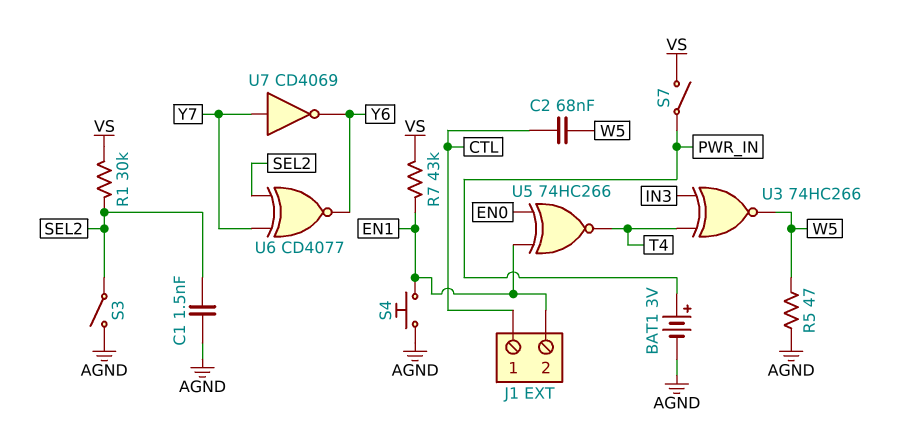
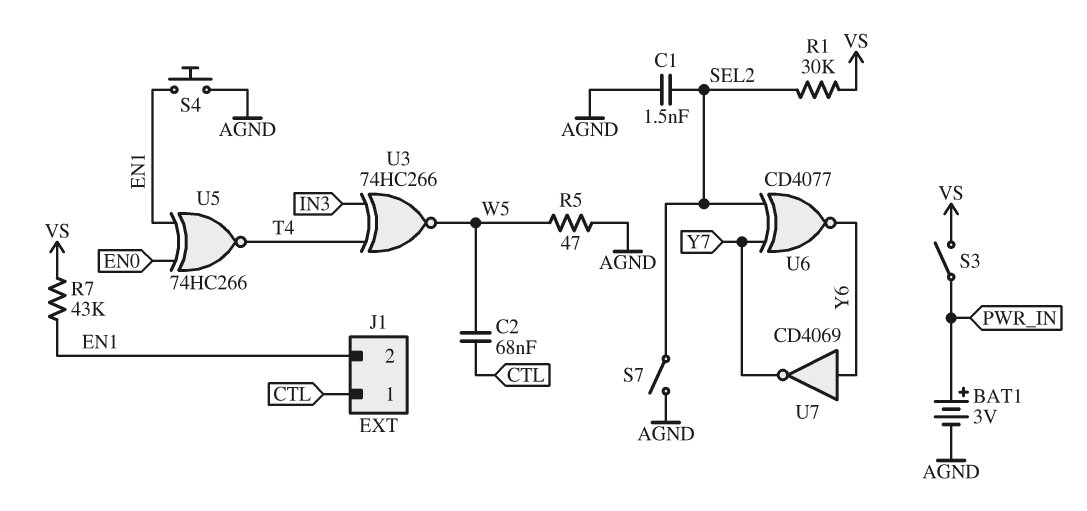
S3: switch (AGND, SEL2) -> switch (PWR_IN, VS)
S7: switch (PWR_IN, VS) -> switch (AGND, SEL2)
U7: NOT CD4069 (in Y7, out Y6) -> NOT CD4069 (in Y6, out Y7)

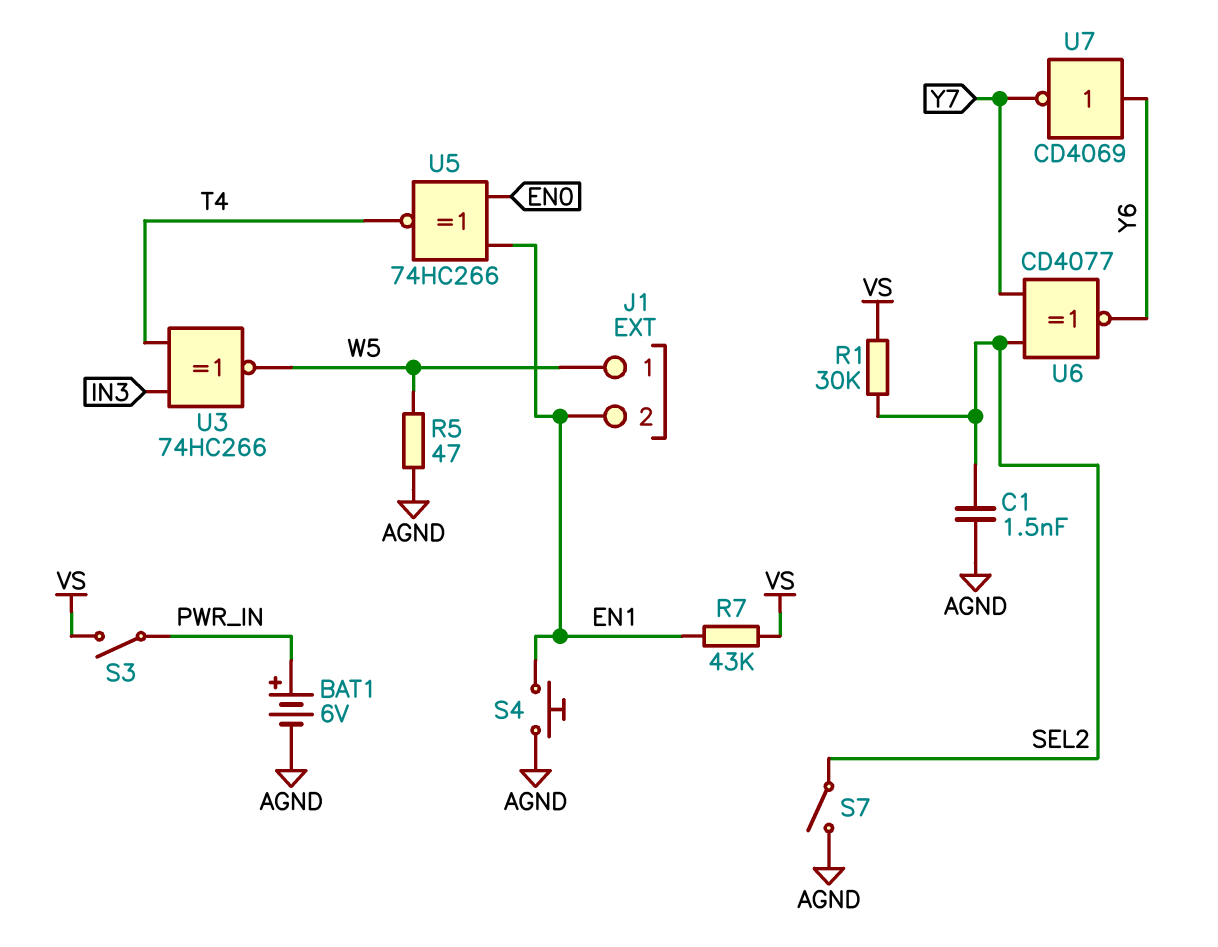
BAT1: 3V (plus PWR_IN, minus AGND) -> 6V (plus PWR_IN, minus AGND)
C2: 68nF (CTL, W5) -> none
J1 pin 1: CTL -> W5

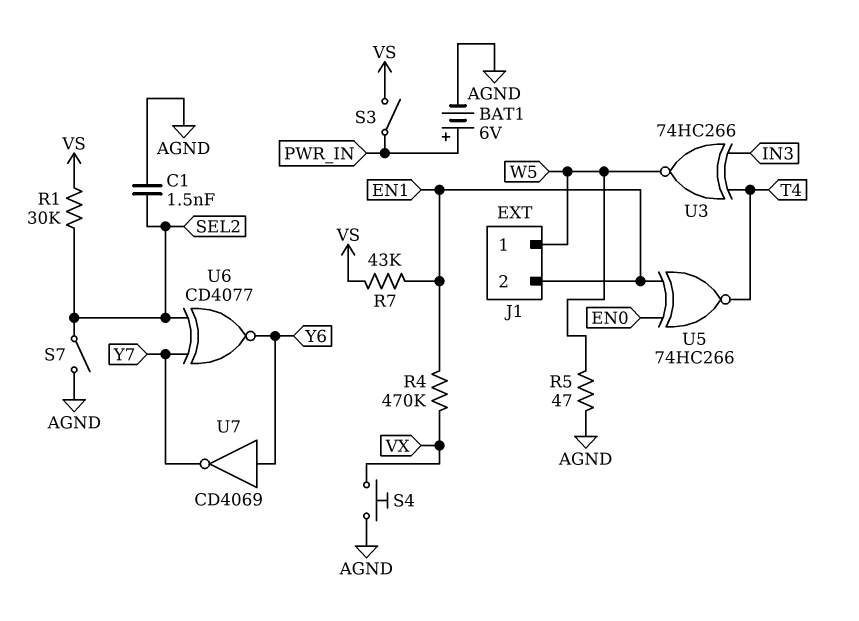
R4: none -> 470k (EN1, VX)
S4: button (AGND, EN1) -> button (AGND, VX)

